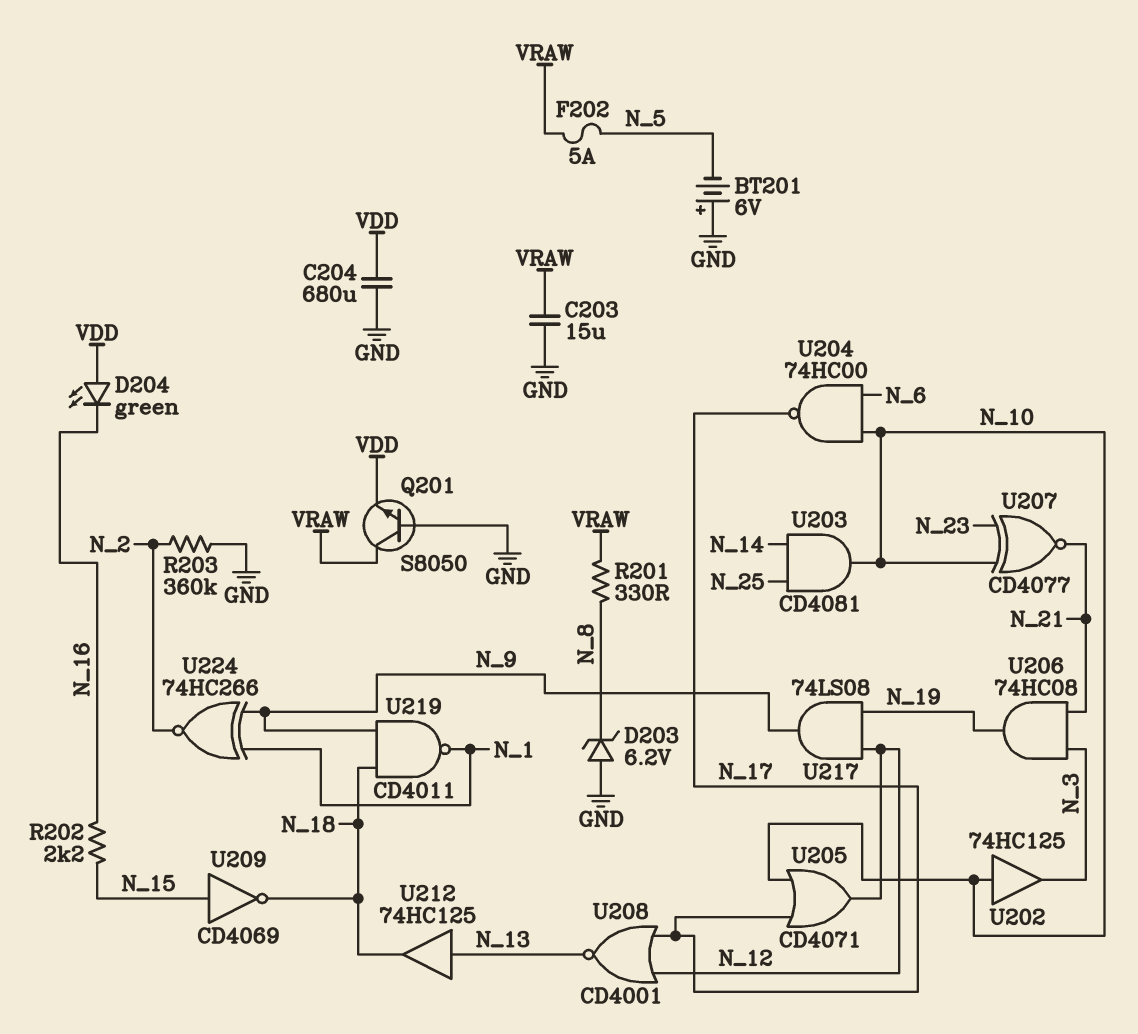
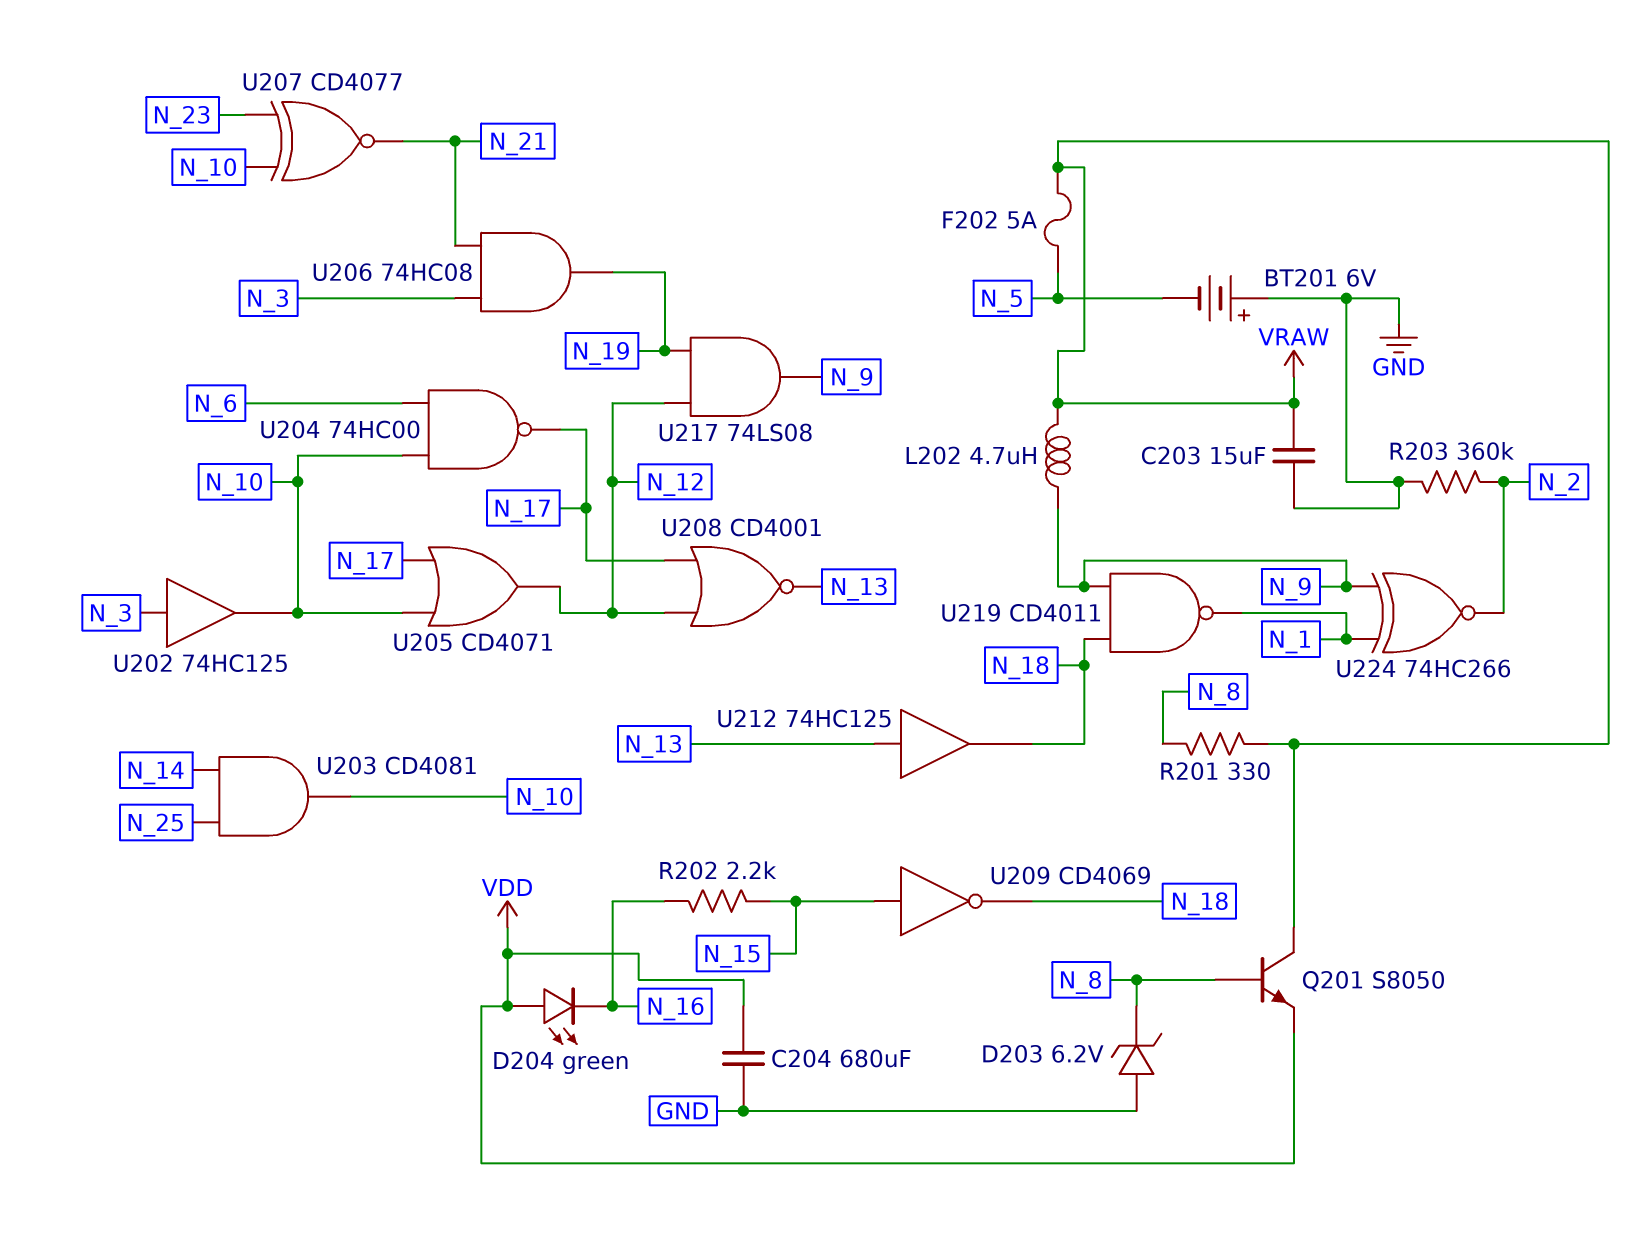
L202: none -> 4.7uH (N_9, VRAW)
Q201: NPN S8050 (B GND, C VRAW, E VDD) -> NPN S8050 (B N_8, C VRAW, E VDD)
U202: buffer 74HC125 (in N_10, out N_3) -> buffer 74HC125 (in N_3, out N_10)

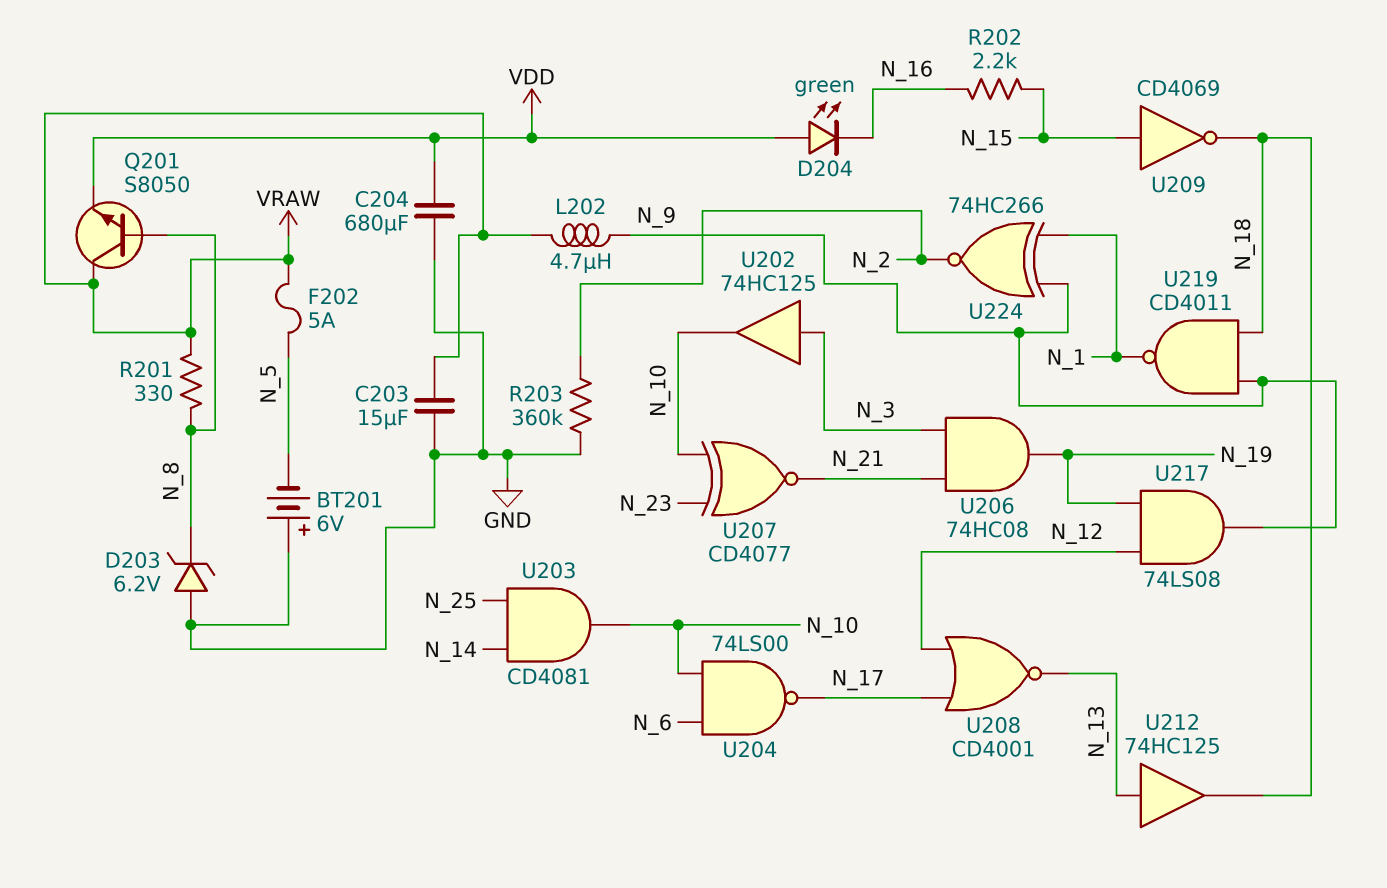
U204: NAND 74HC00 (in N_6, in N_10, out N_17) -> NAND 74LS00 (in N_6, in N_10, out N_17)
U205: OR CD4071 (in N_10, in N_17, out N_12) -> none

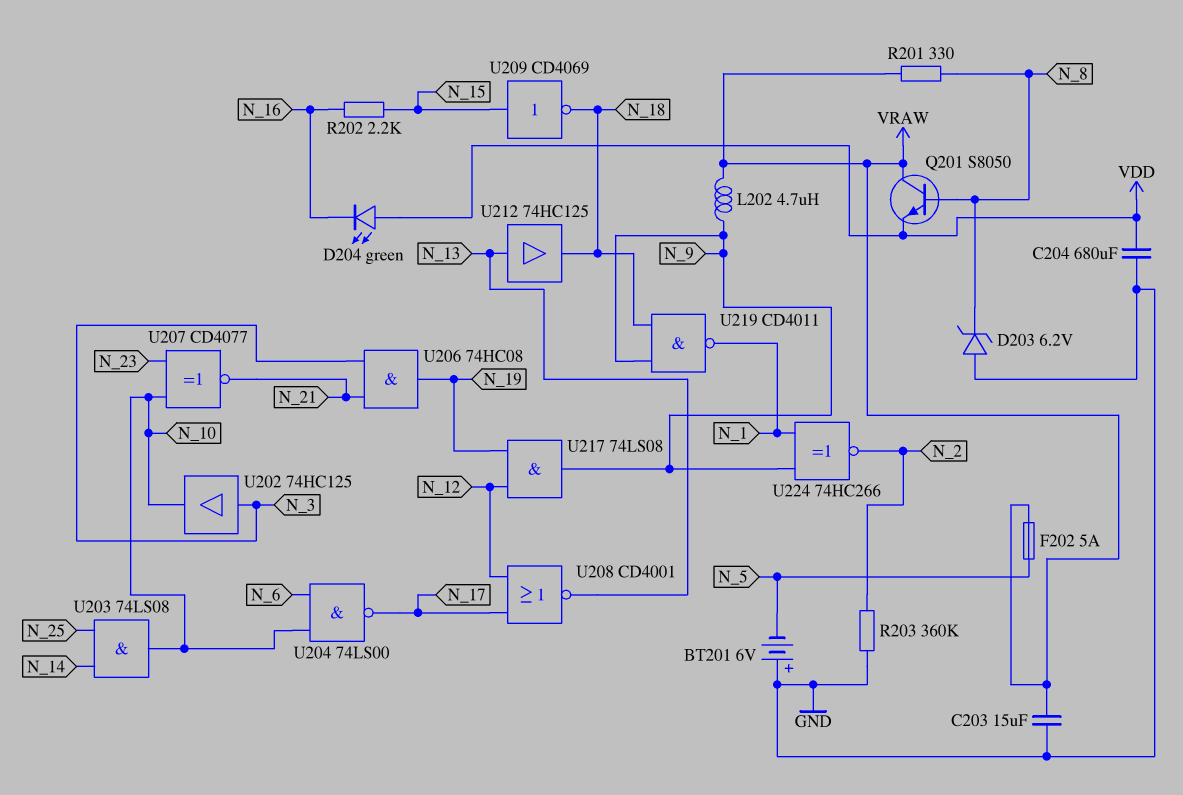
U203: AND CD4081 (in N_14, in N_25, out N_10) -> AND 74LS08 (in N_14, in N_25, out N_10)

